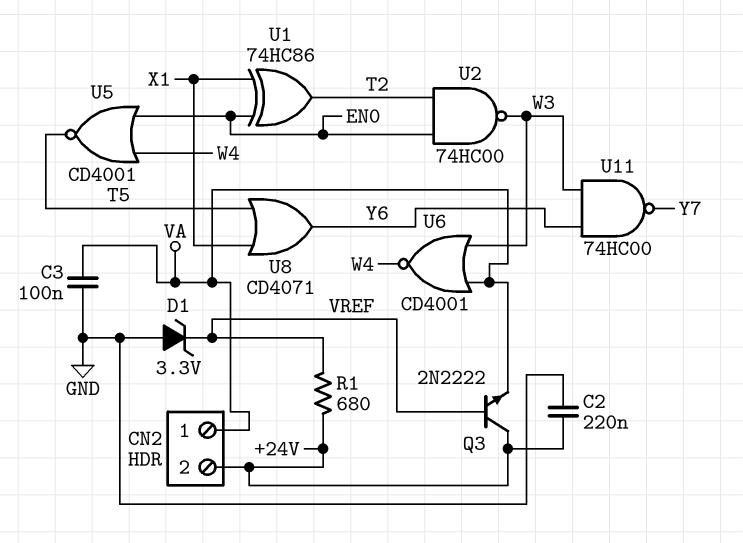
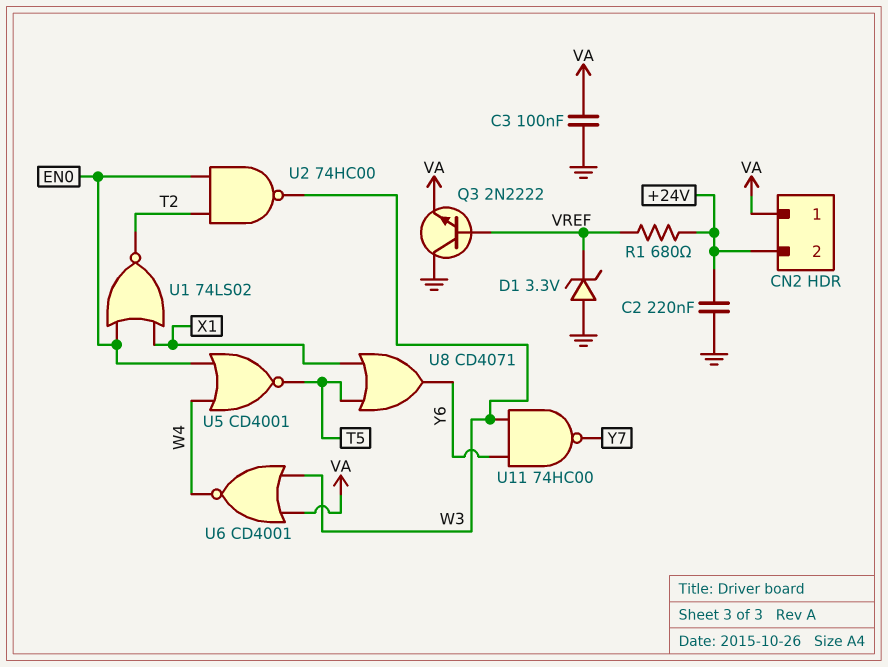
Q3: NPN 2N2222 (B VREF, C +24V, E VA) -> NPN 2N2222 (B VREF, C GND, E VA)
U1: XOR 74HC86 (in EN0, in X1, out T2) -> NOR 74LS02 (in EN0, in X1, out T2)

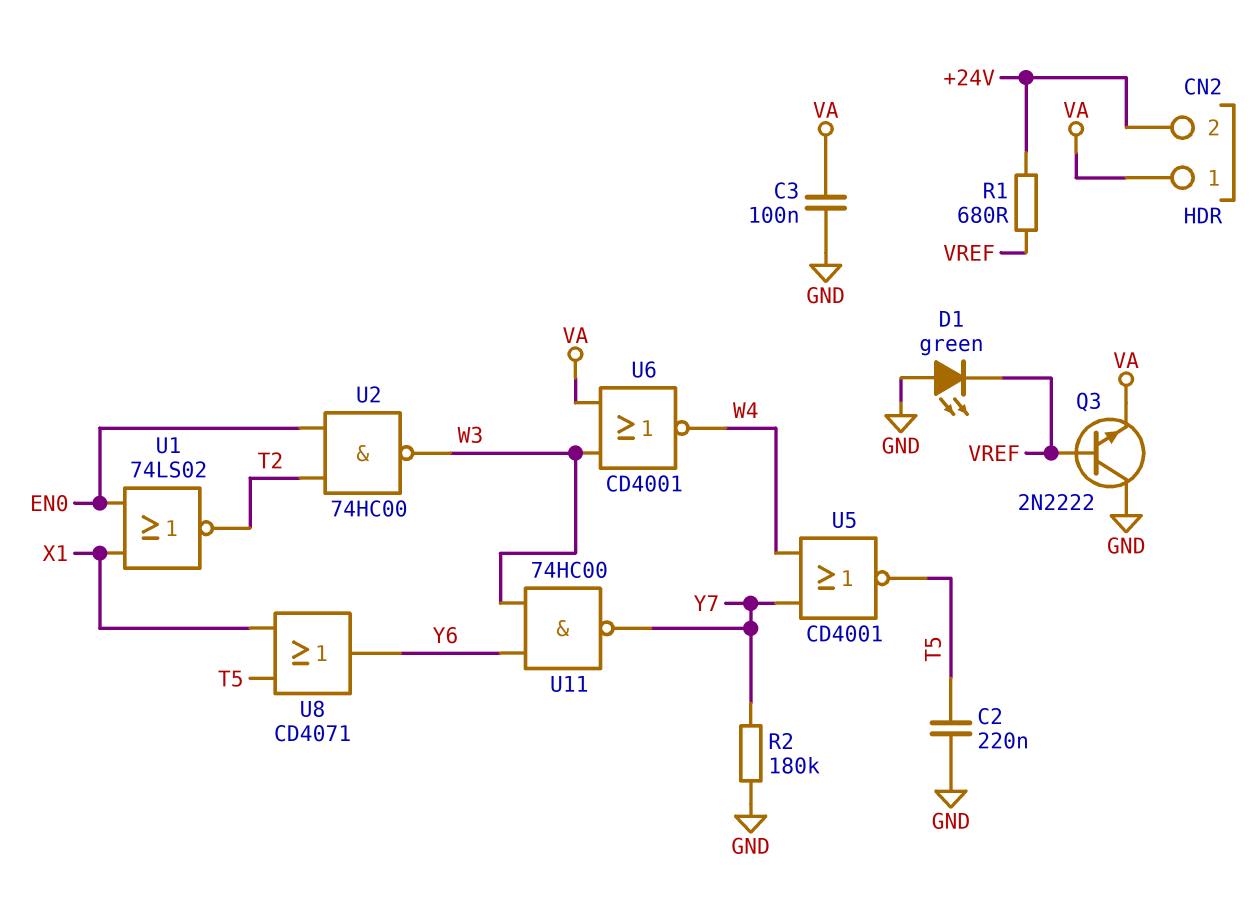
C2: 220nF (+24V, GND) -> 220nF (GND, T5)
D1: zener 3.3V (A GND, K VREF) -> LED green (A GND, K VREF)
R2: none -> 180k (GND, Y7)
U5: NOR CD4001 (in EN0, in W4, out T5) -> NOR CD4001 (in W4, in Y7, out T5)

